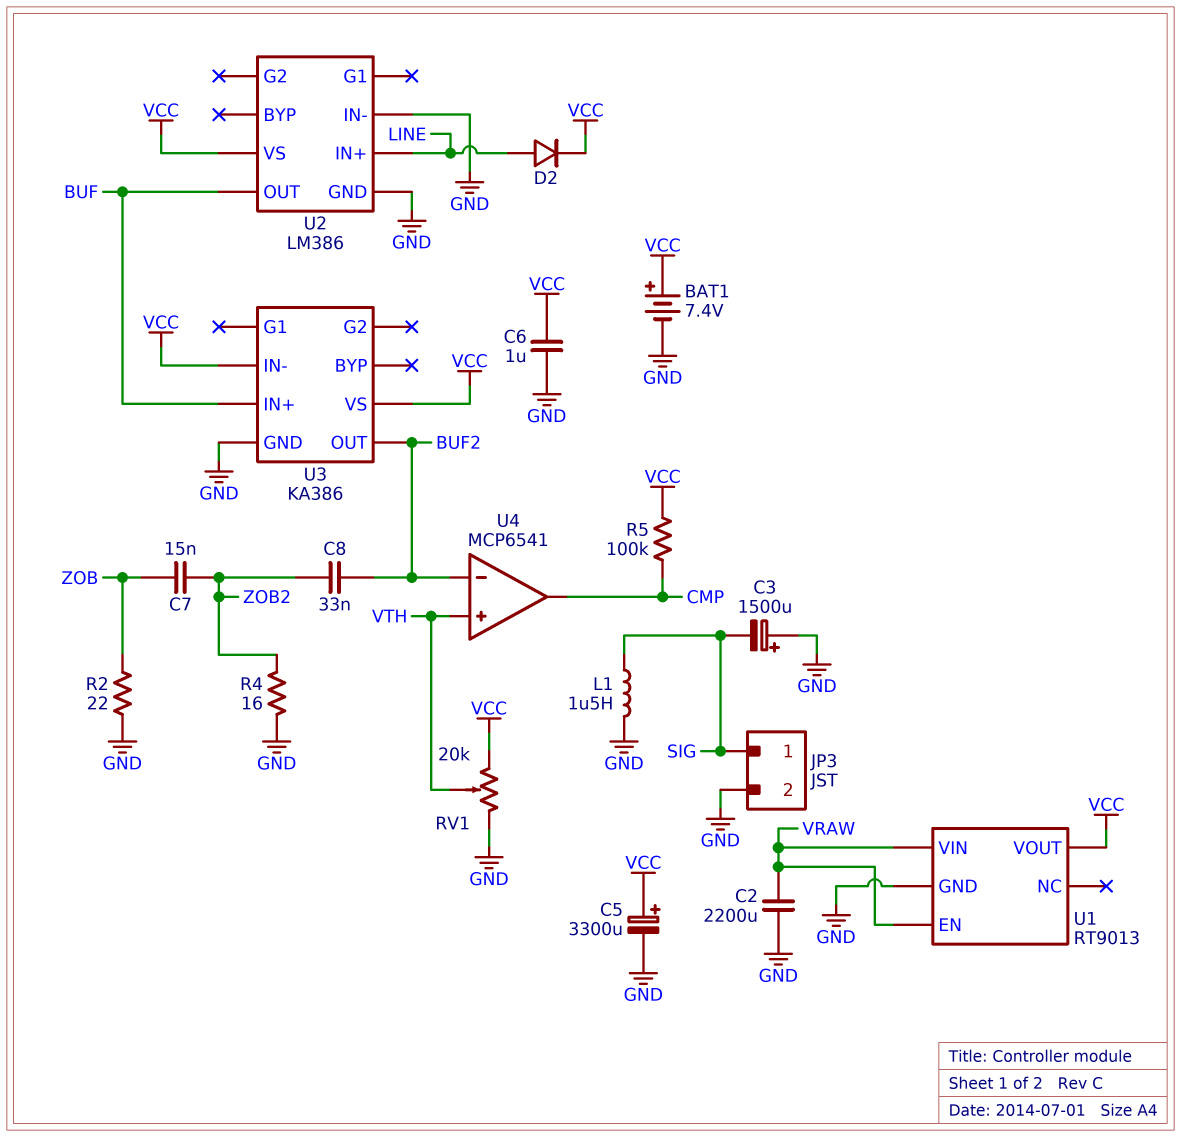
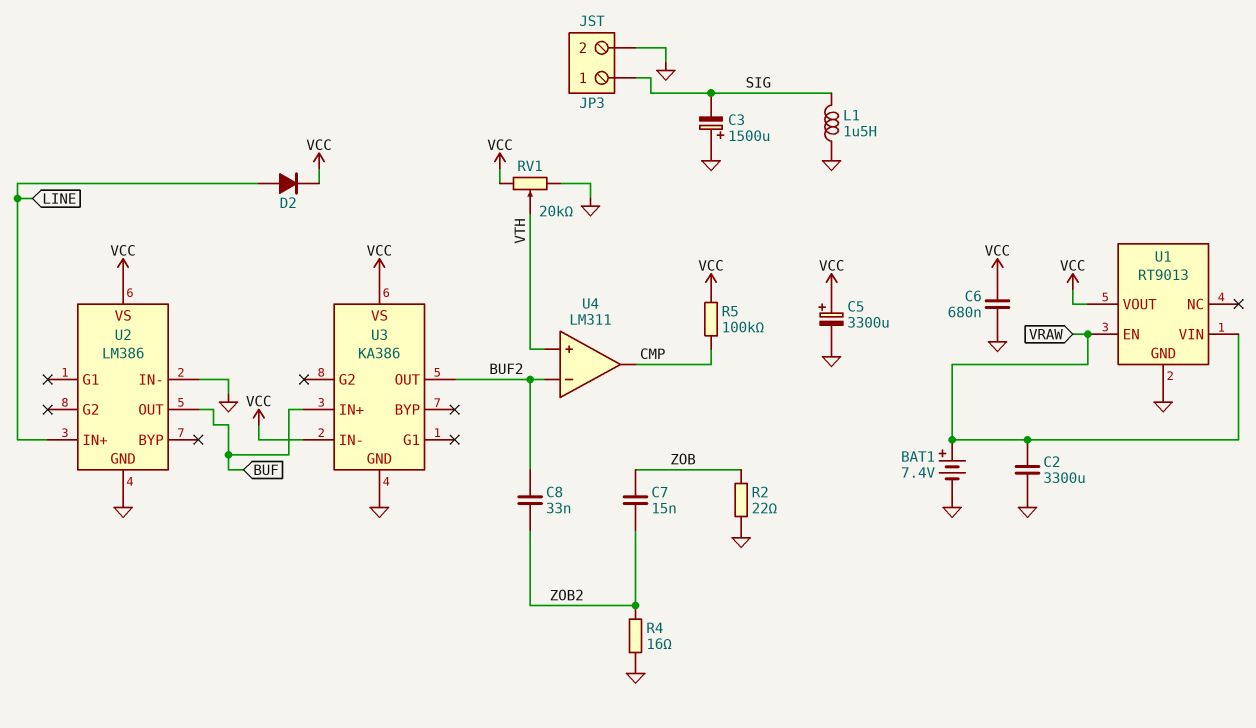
BAT1: 7.4V (plus VCC, minus GND) -> 7.4V (plus VRAW, minus GND)
C2: 2200uF (GND, VRAW) -> 3300uF (GND, VRAW)
C6: 1uF (GND, VCC) -> 680nF (GND, VCC)
U4: MCP6541 -> LM311

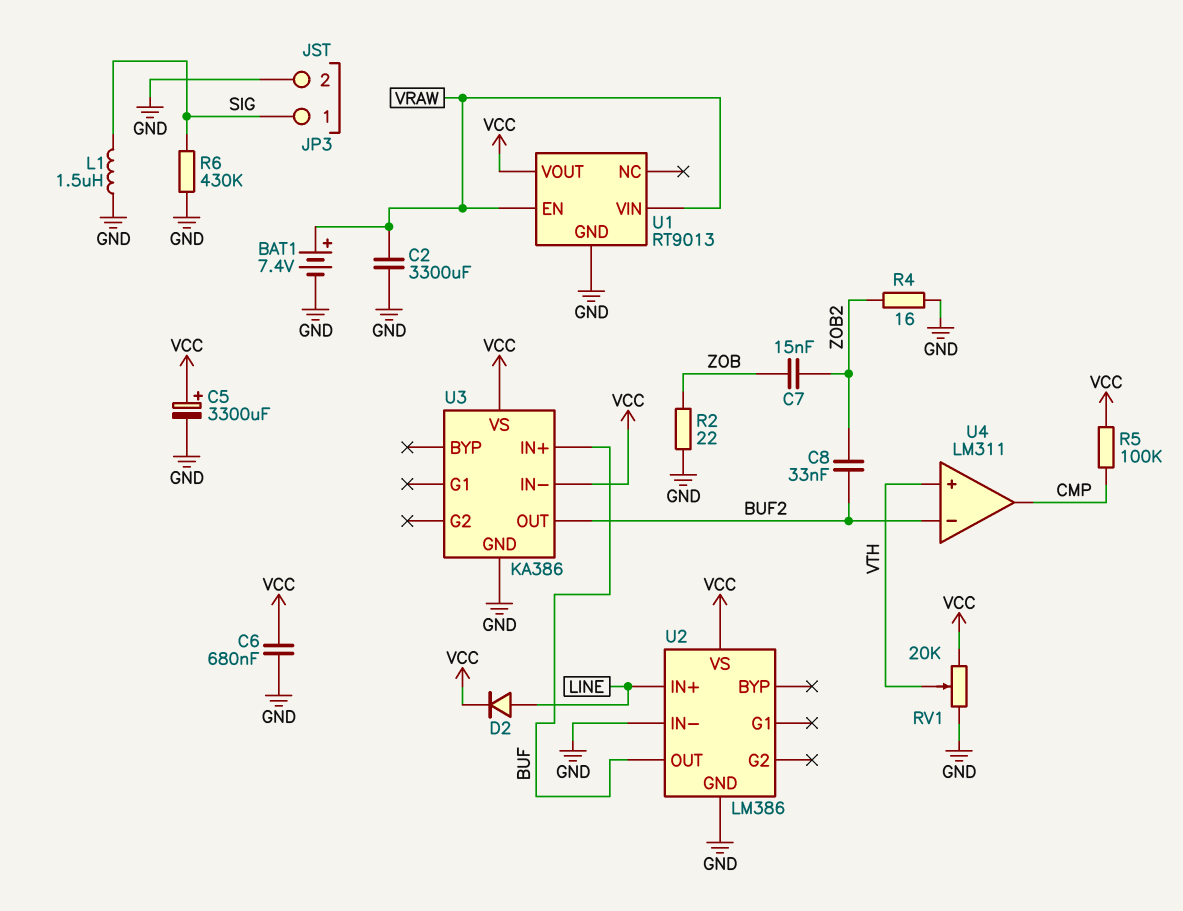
C3: 1500uF (plus GND, minus SIG) -> none
R6: none -> 430k (GND, SIG)

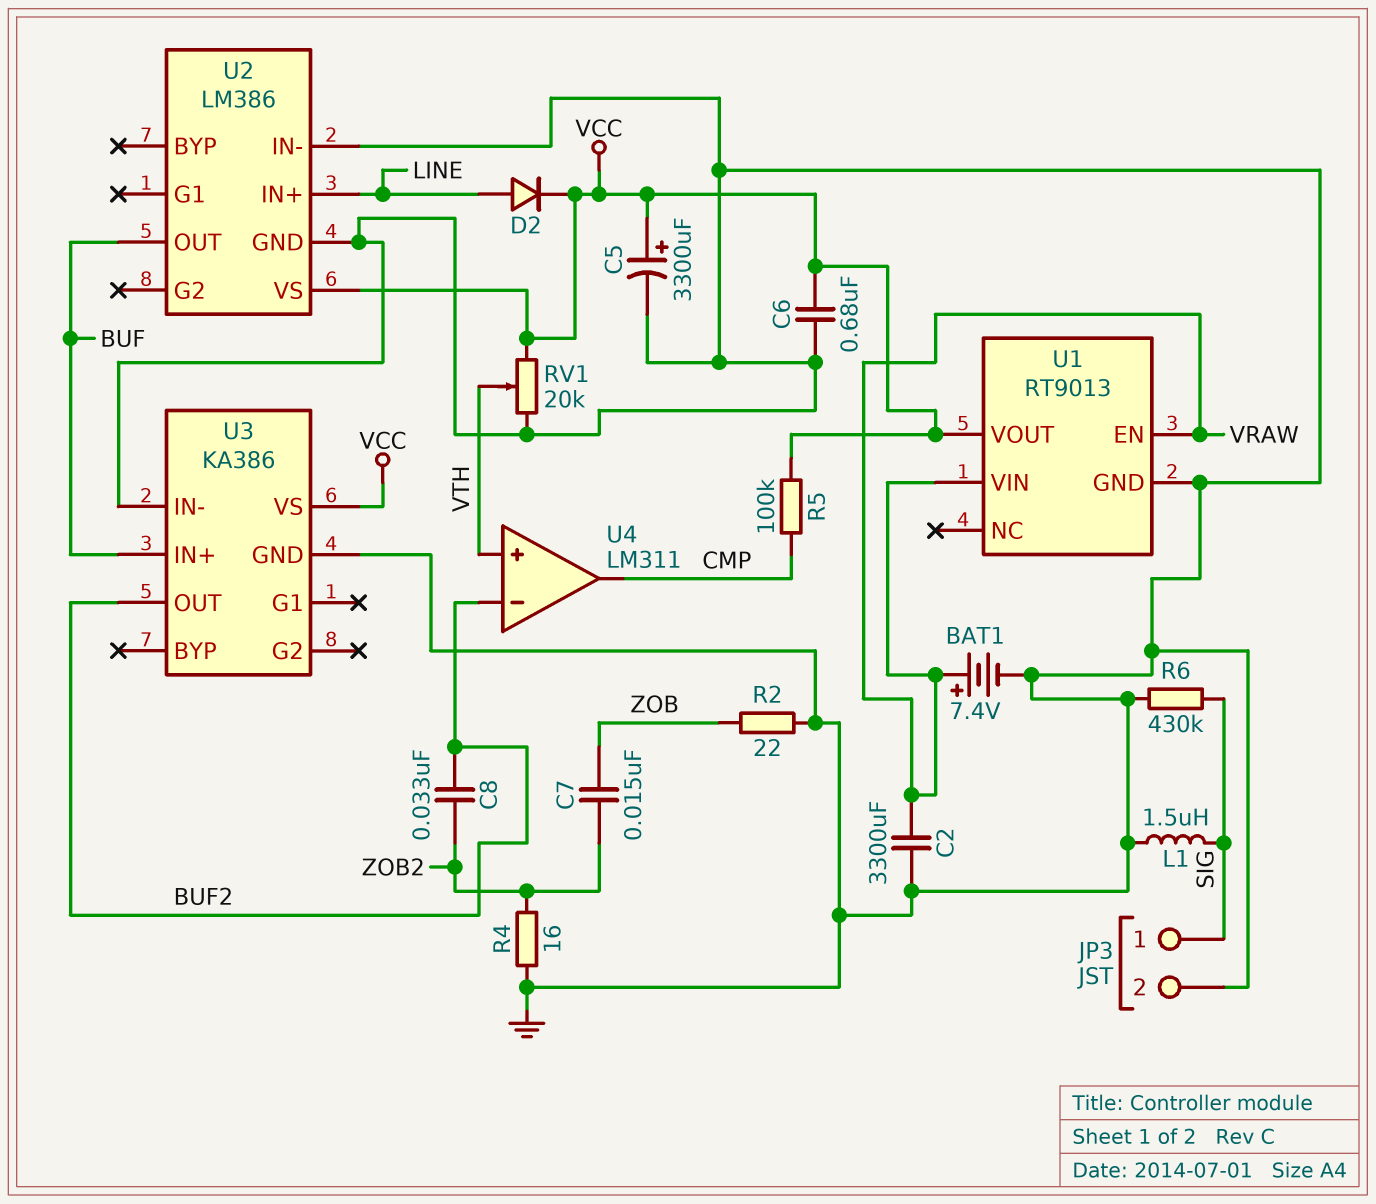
U3 pin IN-: VCC -> GND

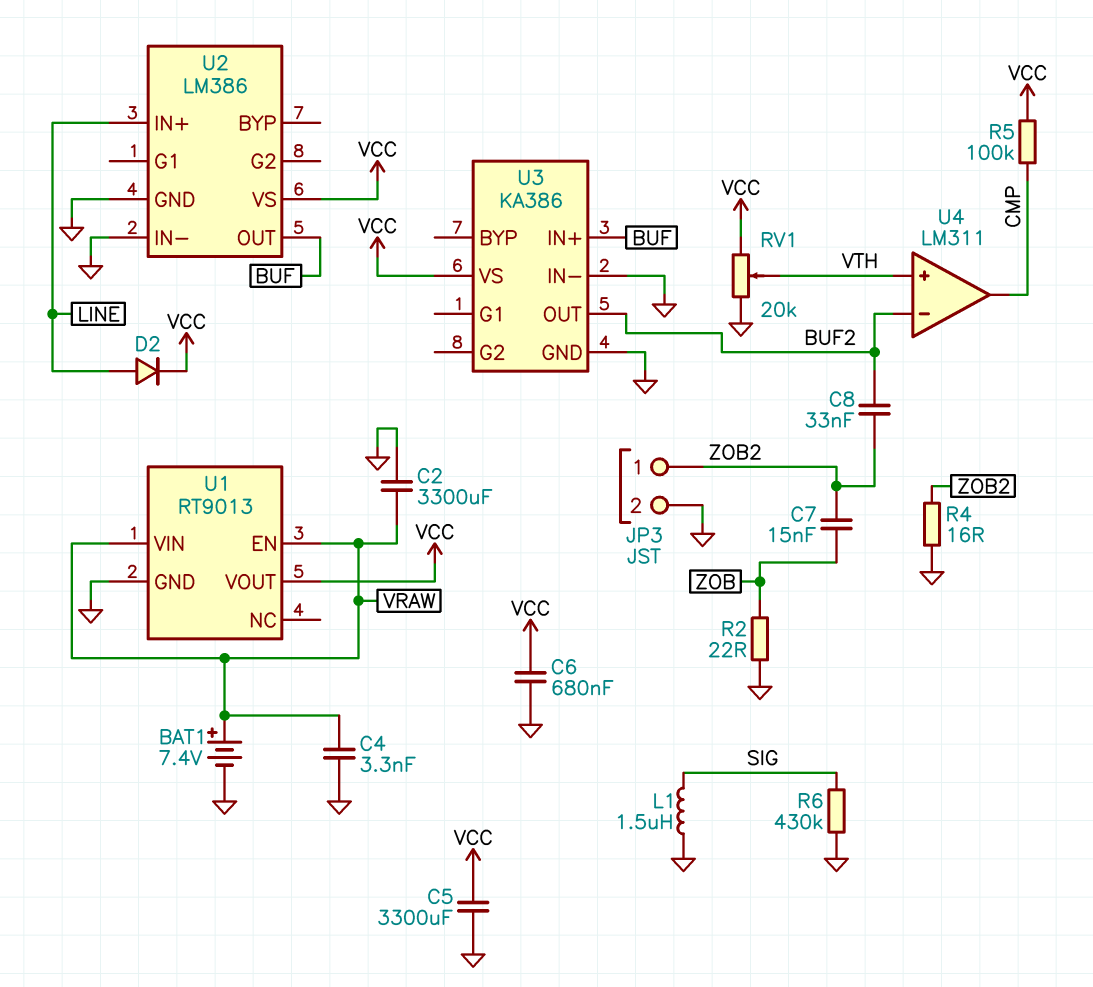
C4: none -> 3.3nF (GND, VRAW)
C5: 3300uF (plus VCC, minus GND) -> 3300uF (GND, VCC)
JP3 pin 1: SIG -> ZOB2

